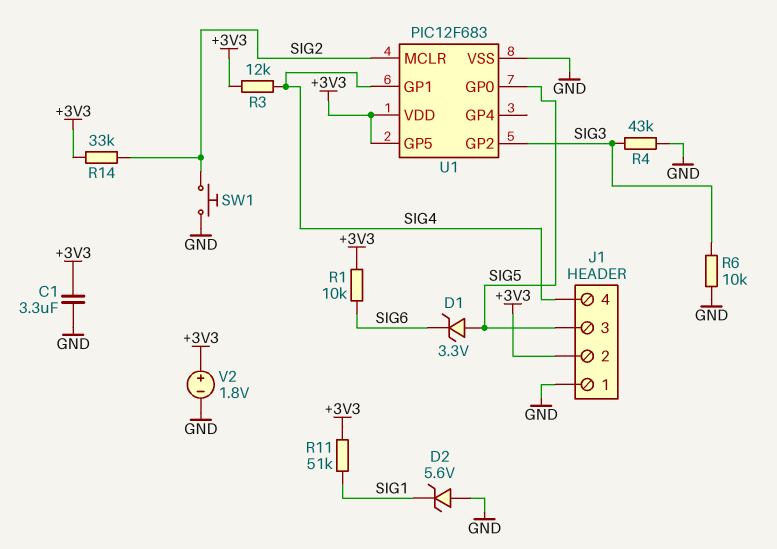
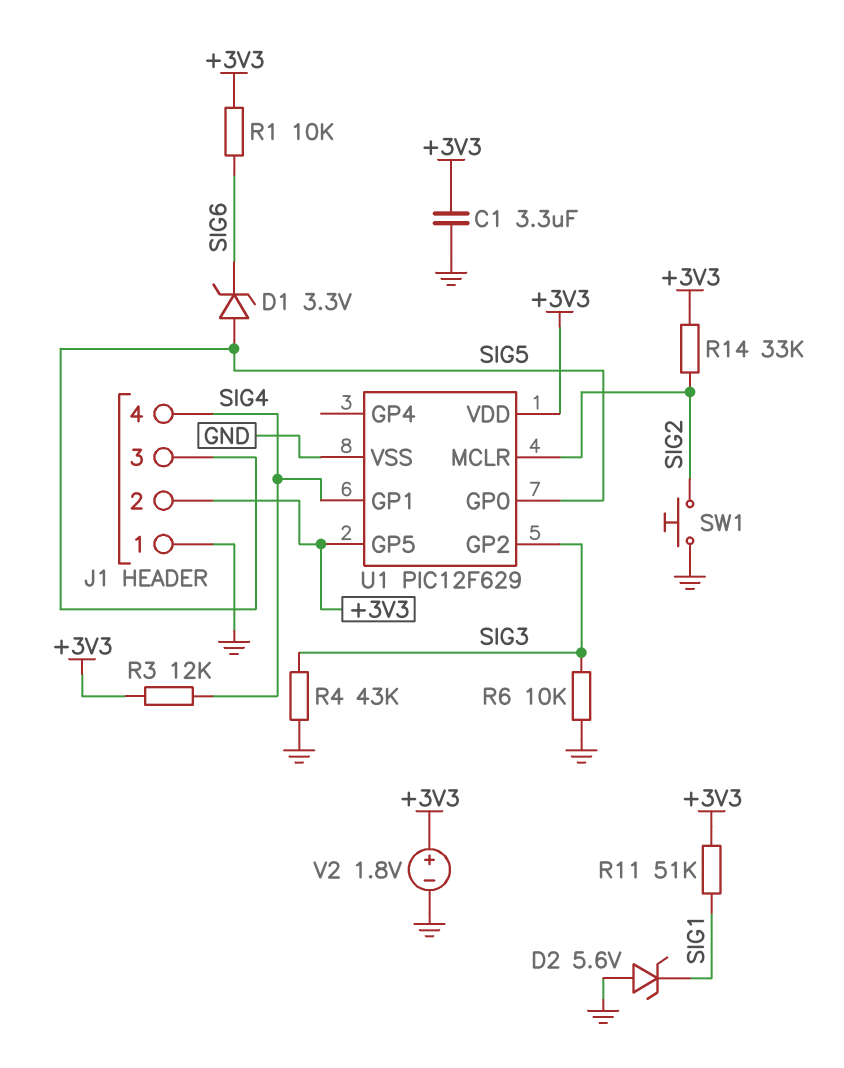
U1: PIC12F683 -> PIC12F629

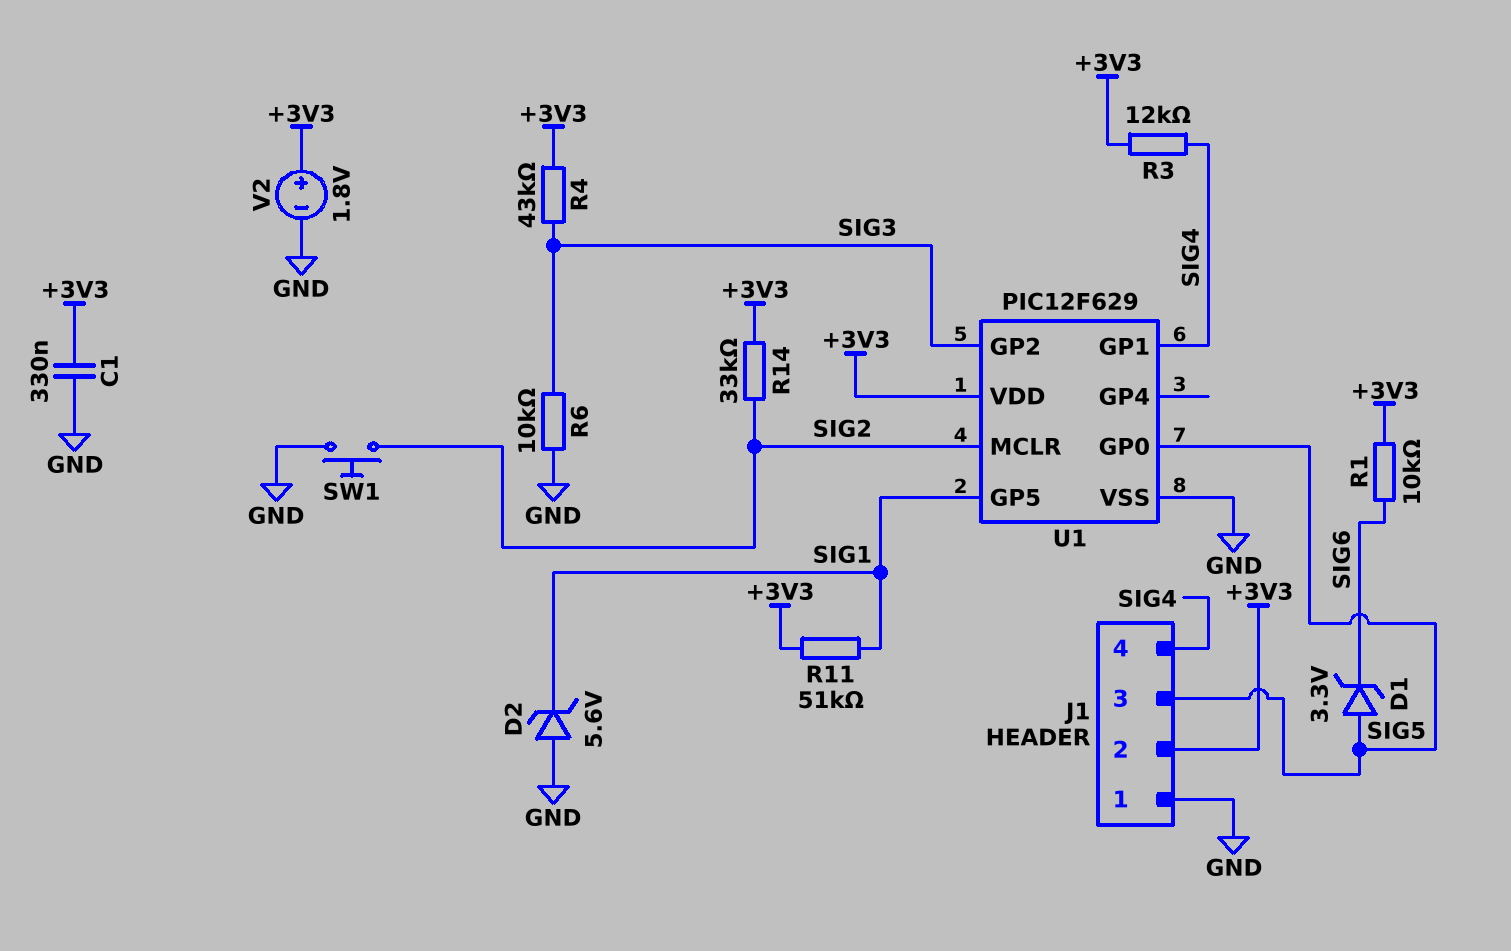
C1: 3.3uF (+3V3, GND) -> 330nF (+3V3, GND)
R4: 43k (GND, SIG3) -> 43k (+3V3, SIG3)
U1 pin GP5: +3V3 -> SIG1

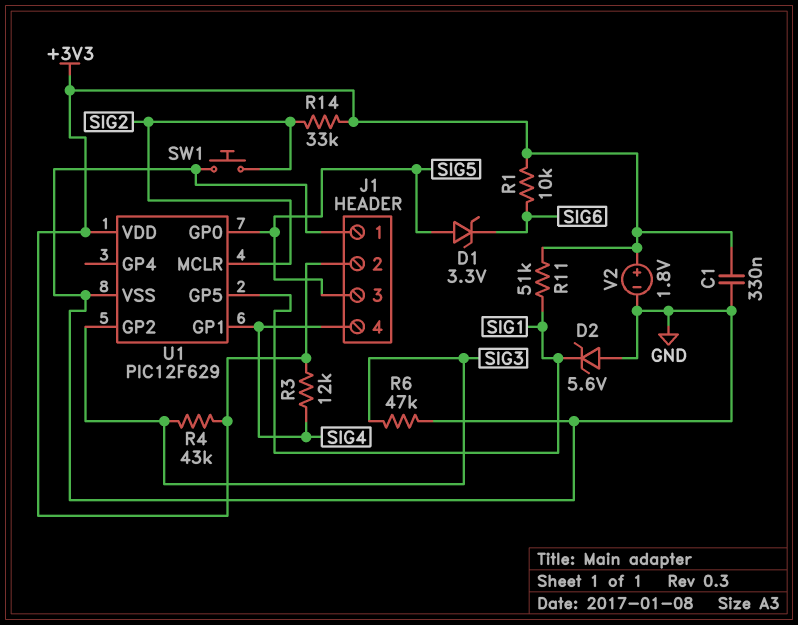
R6: 10k (GND, SIG3) -> 47k (GND, SIG3)

